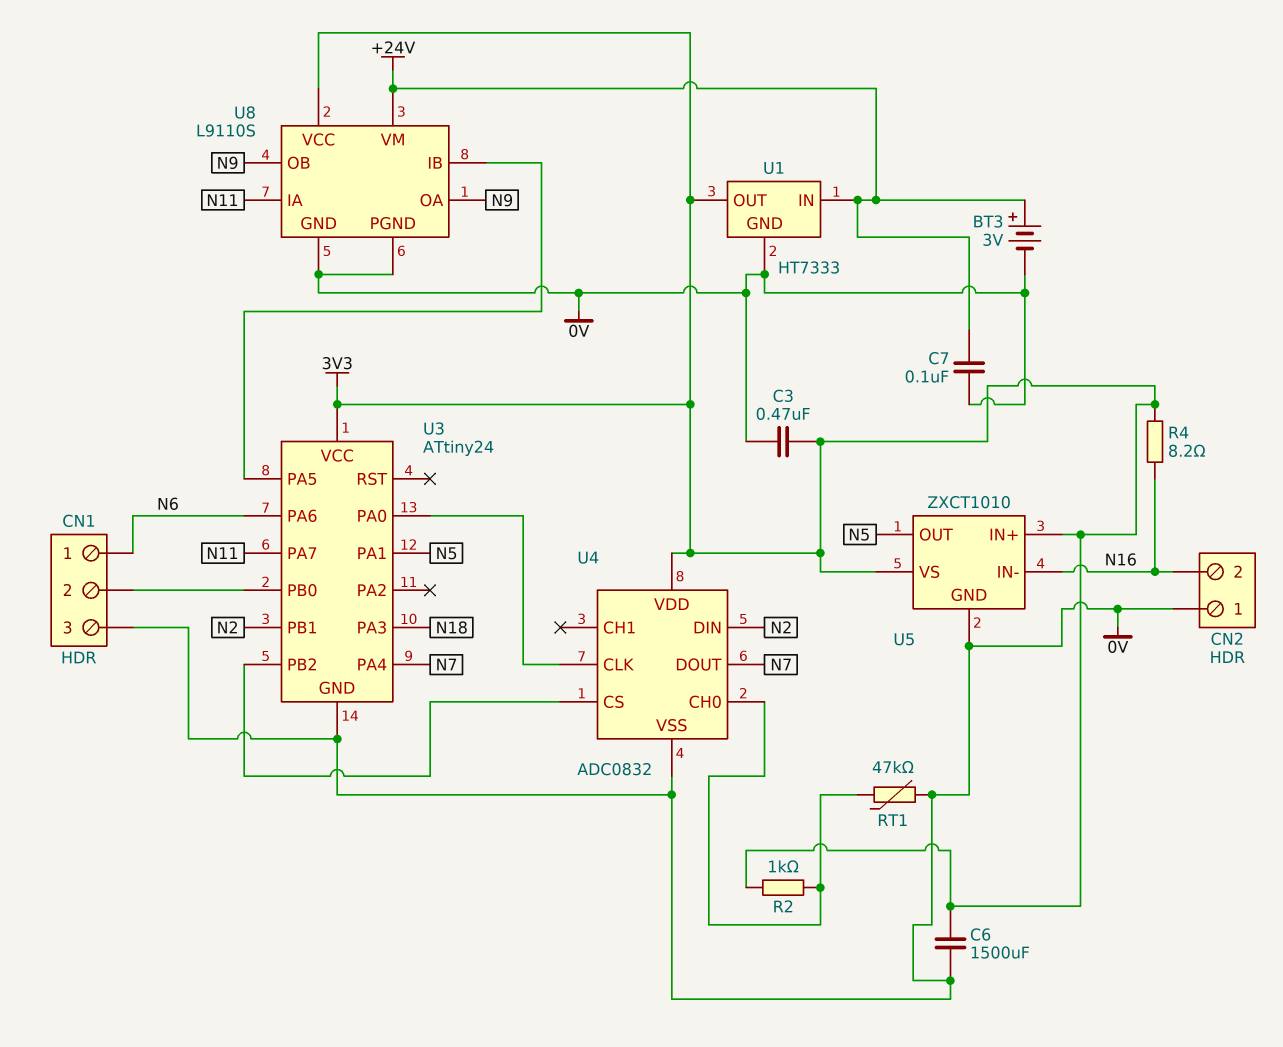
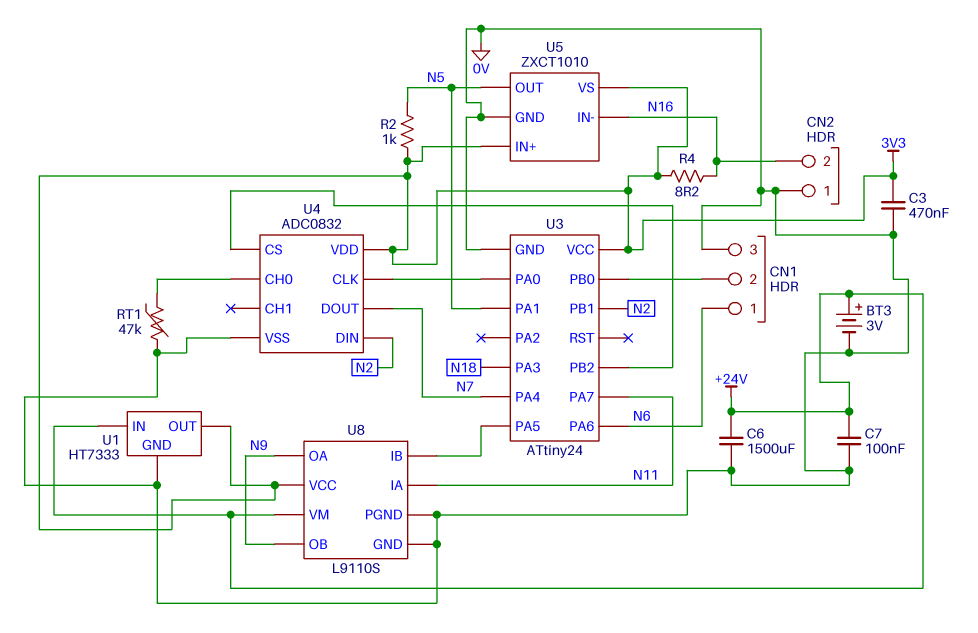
C6: 1500uF (0V, 3V3) -> 1500uF (+24V, 0V)
R2: 1k (3V3, U4/CH0) -> 1k (3V3, N5)

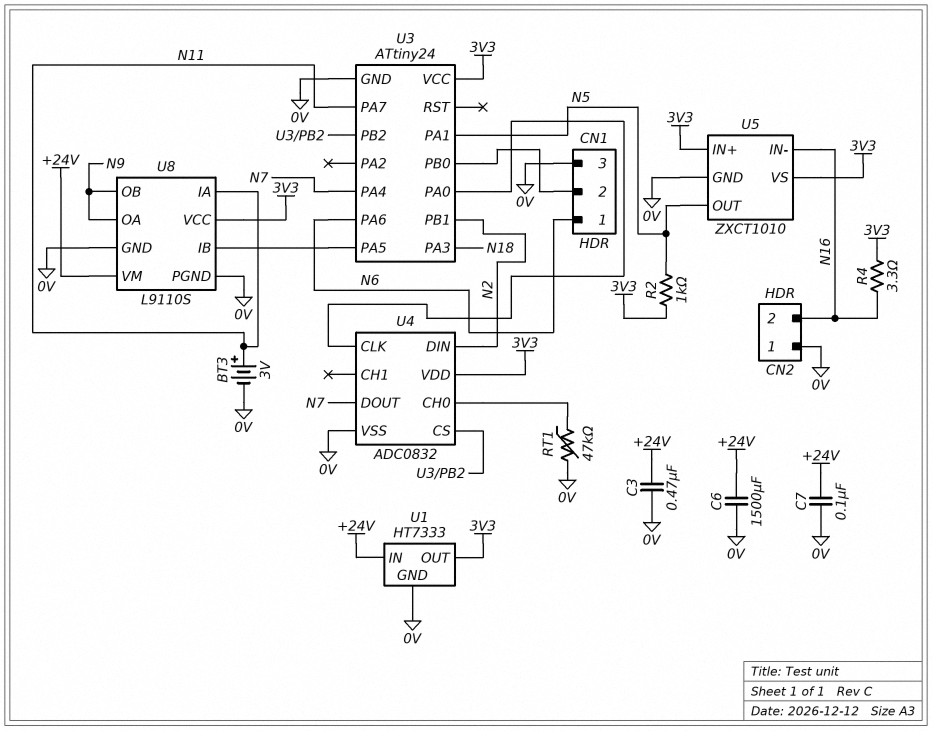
BT3: 3V (plus +24V, minus 0V) -> 3V (plus N11, minus 0V)
C3: 470nF (0V, 3V3) -> 470nF (+24V, 0V)
R4: 8.2 (3V3, N16) -> 3.3 (3V3, N16)

